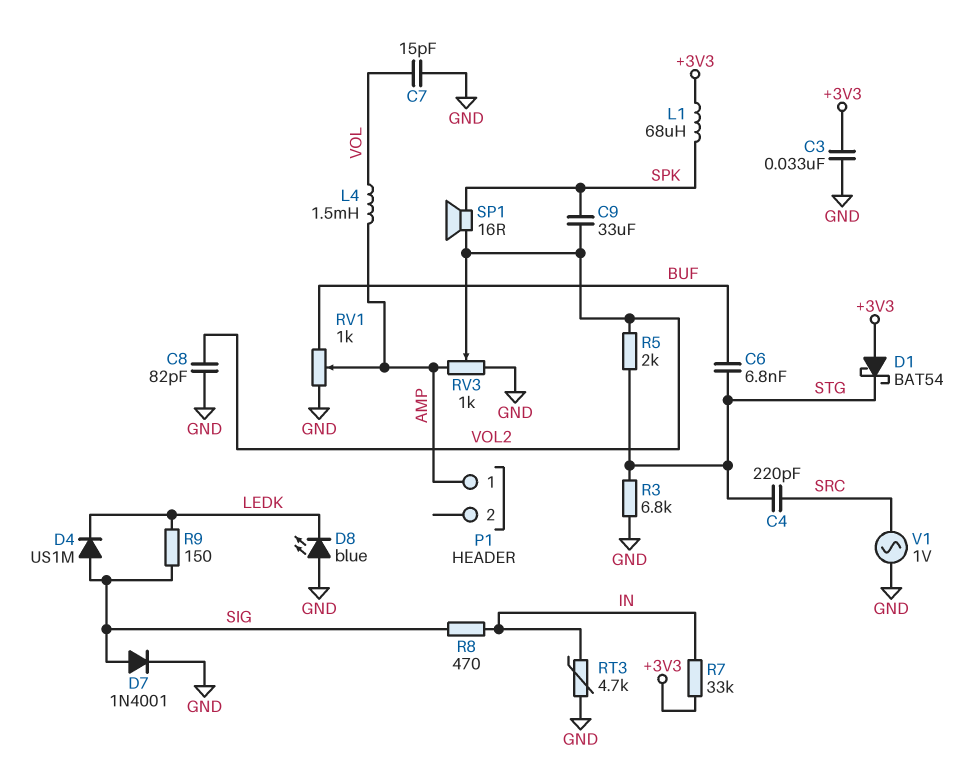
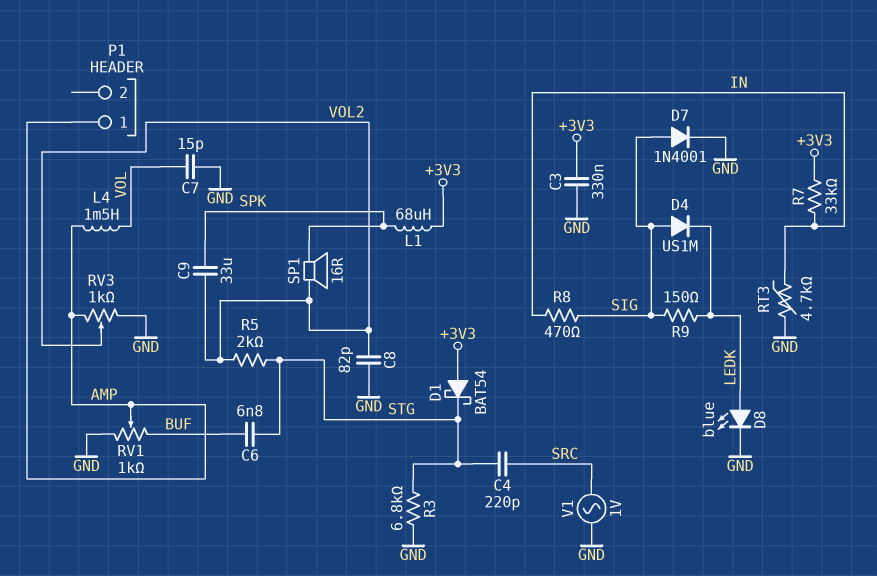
C3: 33nF (+3V3, GND) -> 330nF (+3V3, GND)
D8: LED blue (A GND, K LEDK) -> LED blue (A LEDK, K GND)

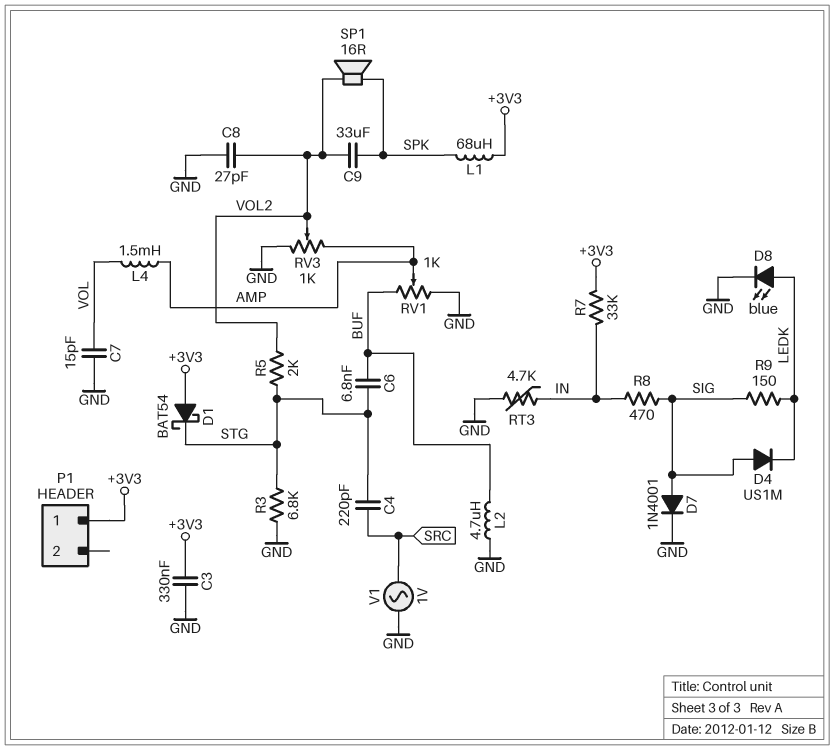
C8: 82pF (GND, VOL2) -> 27pF (GND, VOL2)
L2: none -> 4.7uH (BUF, GND)
P1 pin 1: AMP -> +3V3

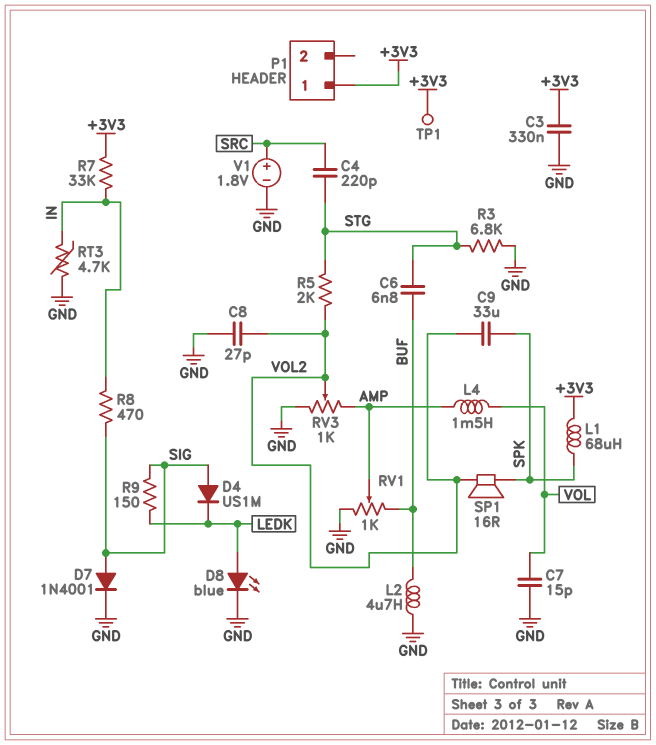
D1: schottky BAT54 (A +3V3, K STG) -> none
TP1: none -> test point (+3V3)
V1: AC 1V (GND, SRC) -> 1.8V (plus SRC, minus GND)

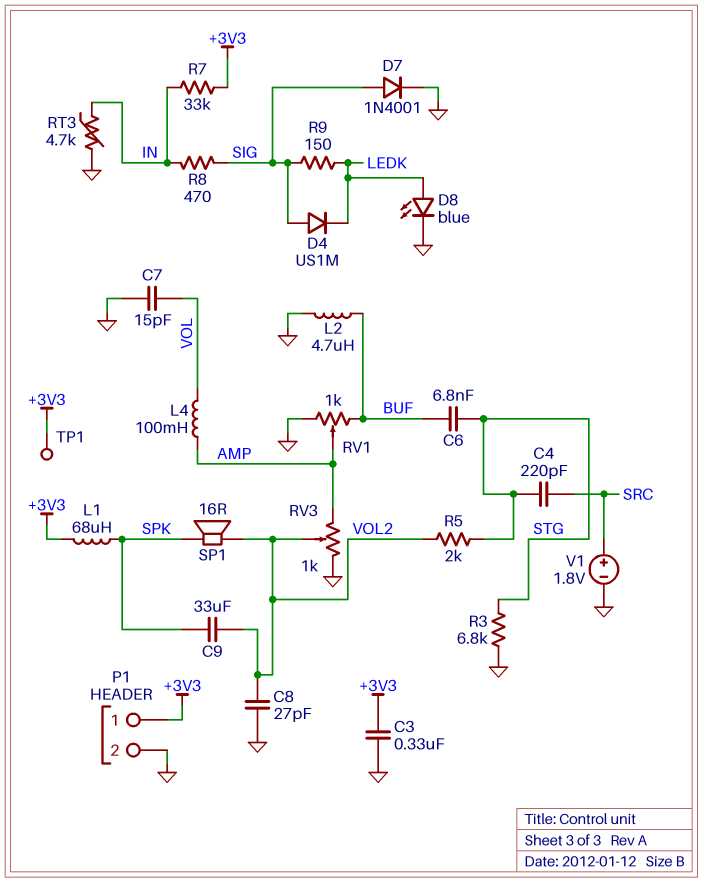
L4: 1.5mH (AMP, VOL) -> 100mH (AMP, VOL)
P1 pin 2: none -> GND

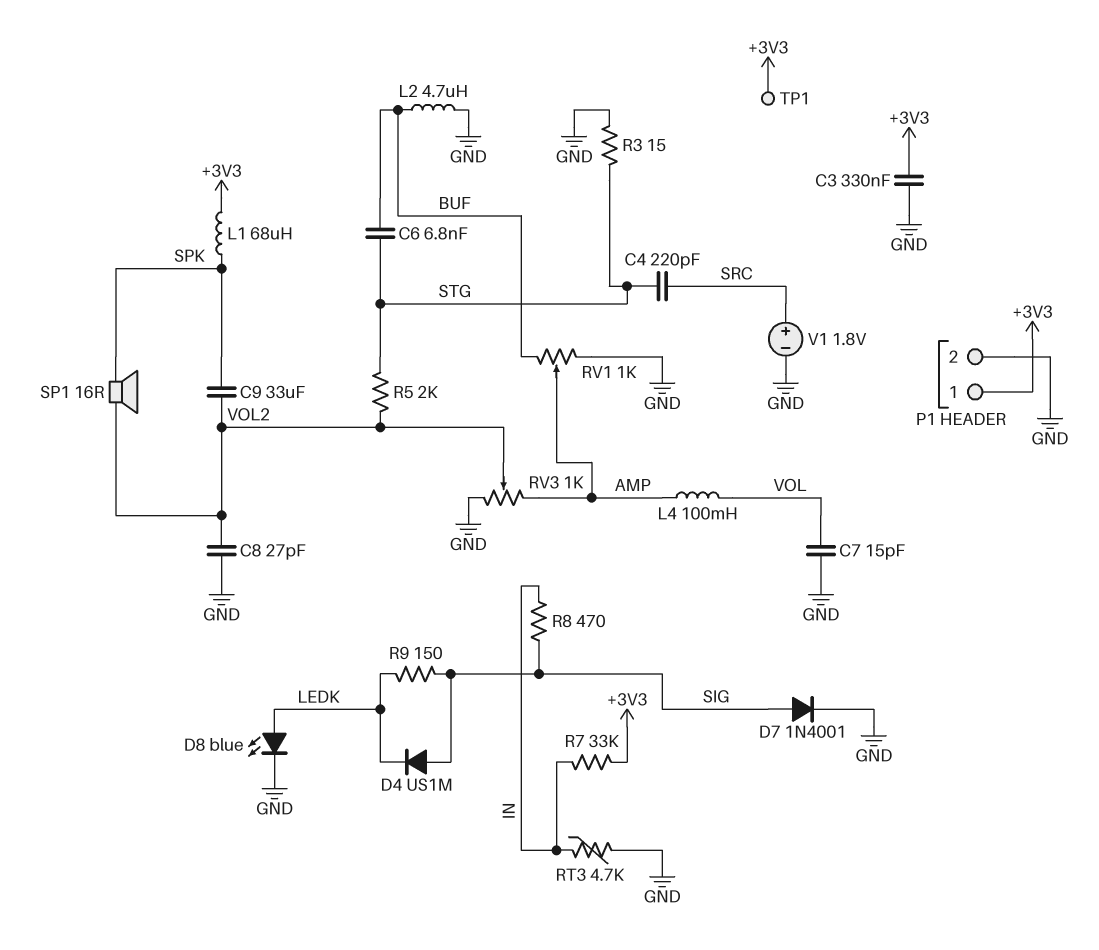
R3: 6.8k (GND, STG) -> 15 (GND, STG)

